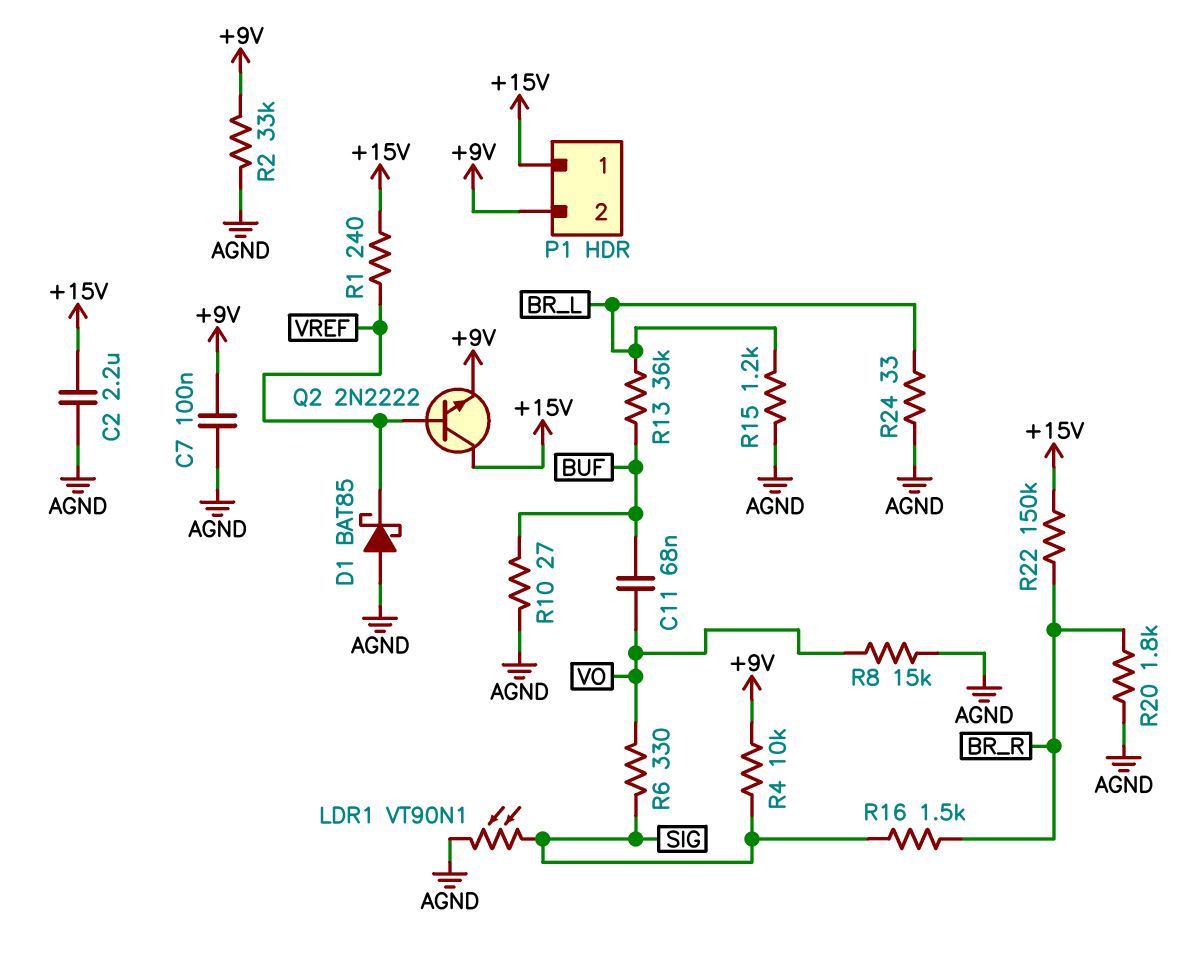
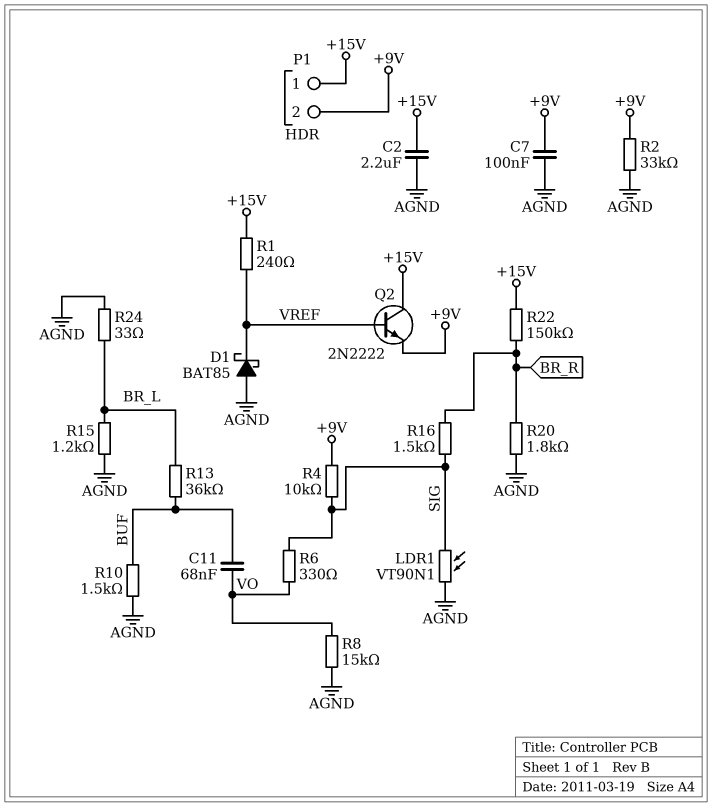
R10: 27 (AGND, BUF) -> 1.5k (AGND, BUF)

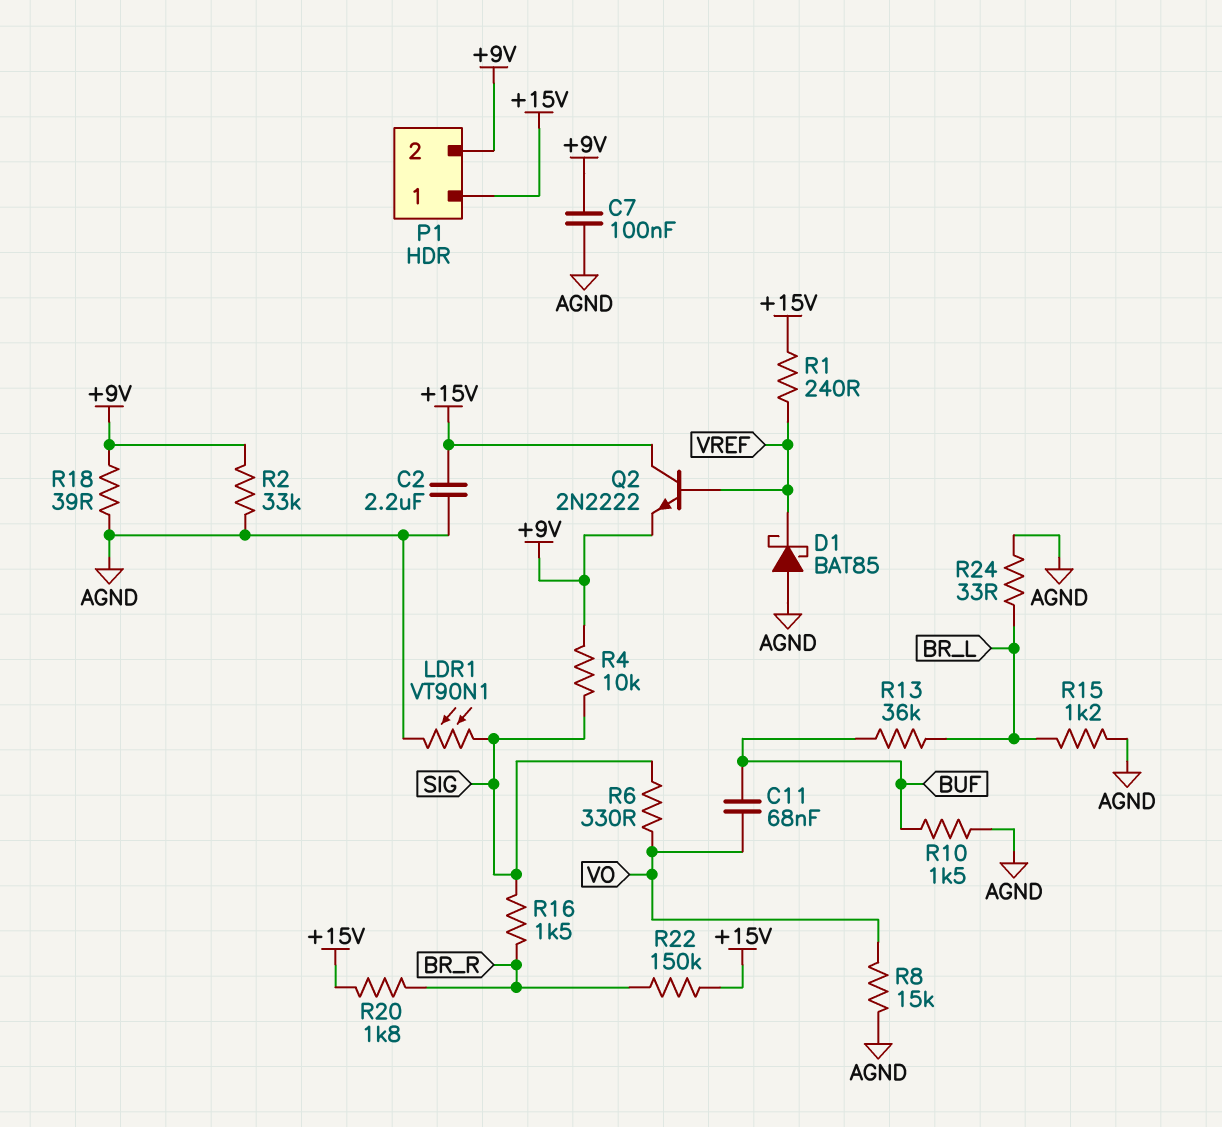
R18: none -> 39 (+9V, AGND)
R20: 1.8k (AGND, BR_R) -> 1.8k (+15V, BR_R)

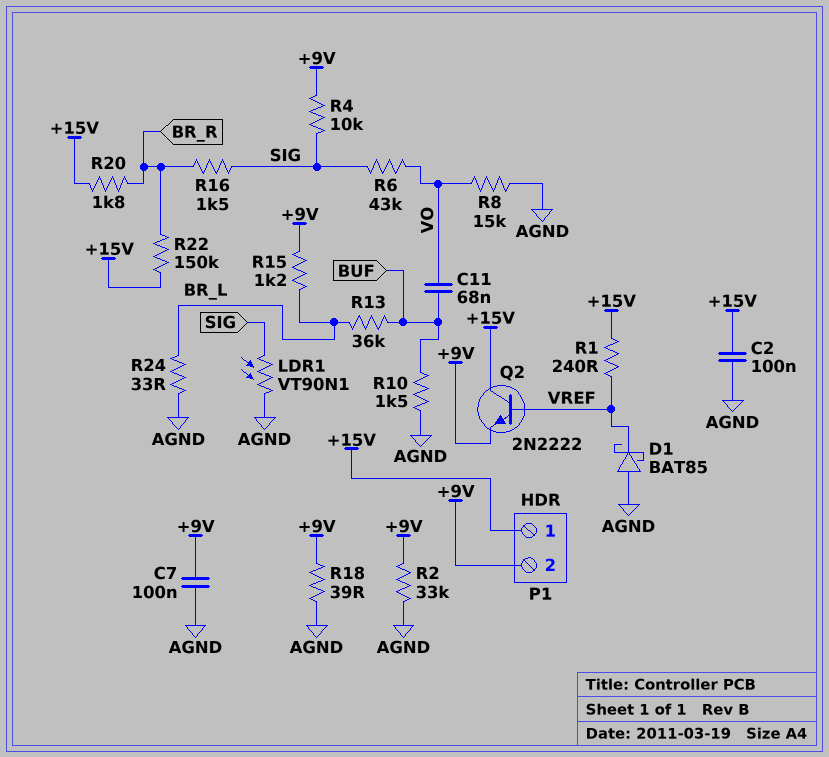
C2: 2.2uF (+15V, AGND) -> 100nF (+15V, AGND)
R6: 330 (SIG, VO) -> 43k (SIG, VO)
R15: 1.2k (AGND, BR_L) -> 1.2k (+9V, BR_L)

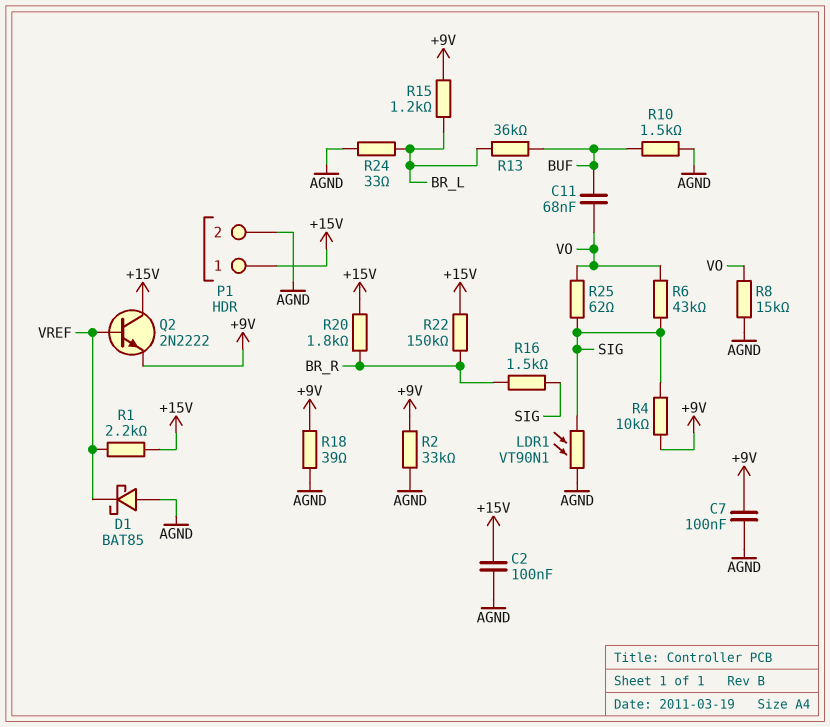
P1 pin 2: +9V -> AGND
R1: 240 (+15V, VREF) -> 2.2k (+15V, VREF)
R25: none -> 62 (SIG, VO)

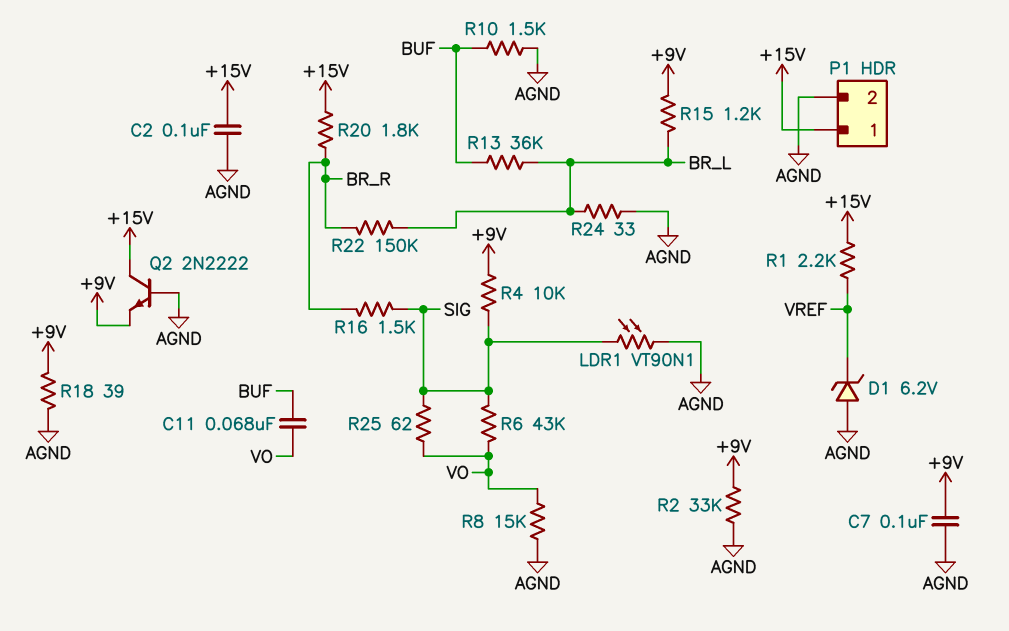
D1: schottky BAT85 (A AGND, K VREF) -> zener 6.2V (A AGND, K VREF)
Q2: NPN 2N2222 (B VREF, C +15V, E +9V) -> NPN 2N2222 (B AGND, C +15V, E +9V)
R22: 150k (+15V, BR_R) -> 150k (BR_L, BR_R)

